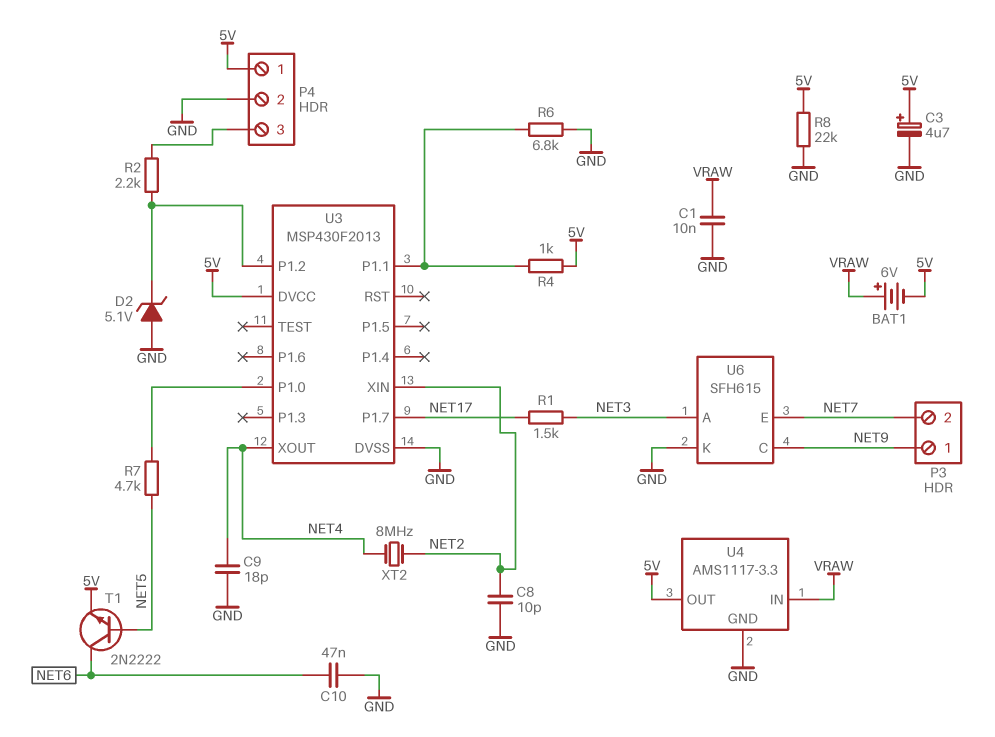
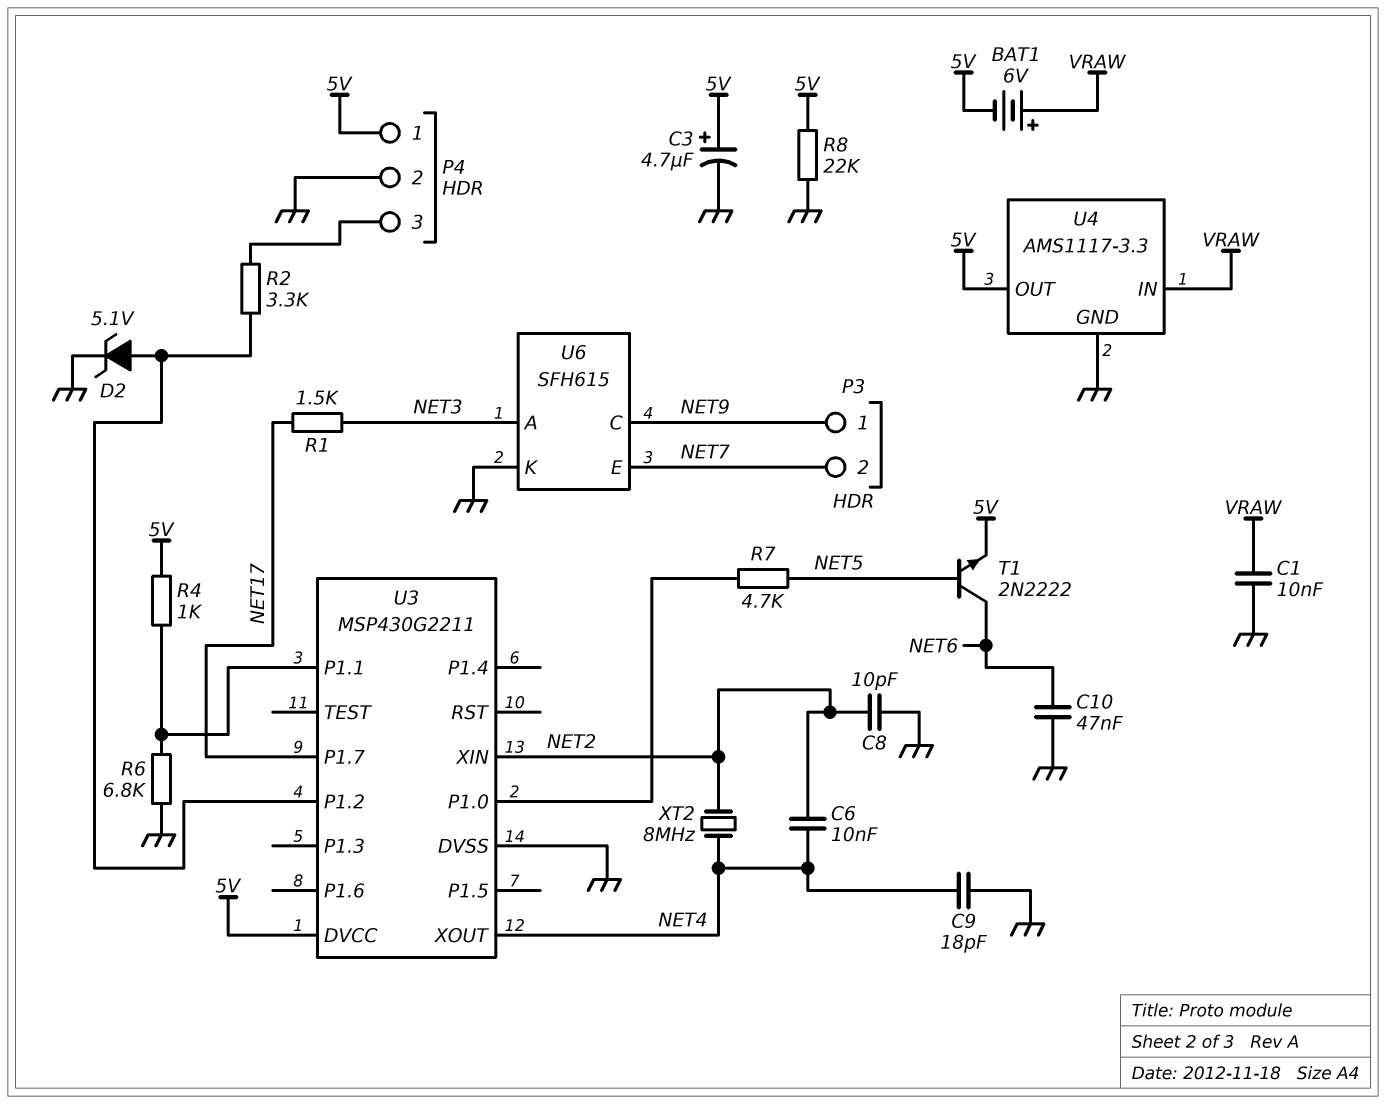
C6: none -> 10nF (NET2, NET4)
D2: zener 5.1V (A GND, K U3/P1.2) -> zener 5.1V (A U3/P1.2, K GND)
R2: 2.2k (P4/3, U3/P1.2) -> 3.3k (P4/3, U3/P1.2)
U3: MSP430F2013 -> MSP430G2211

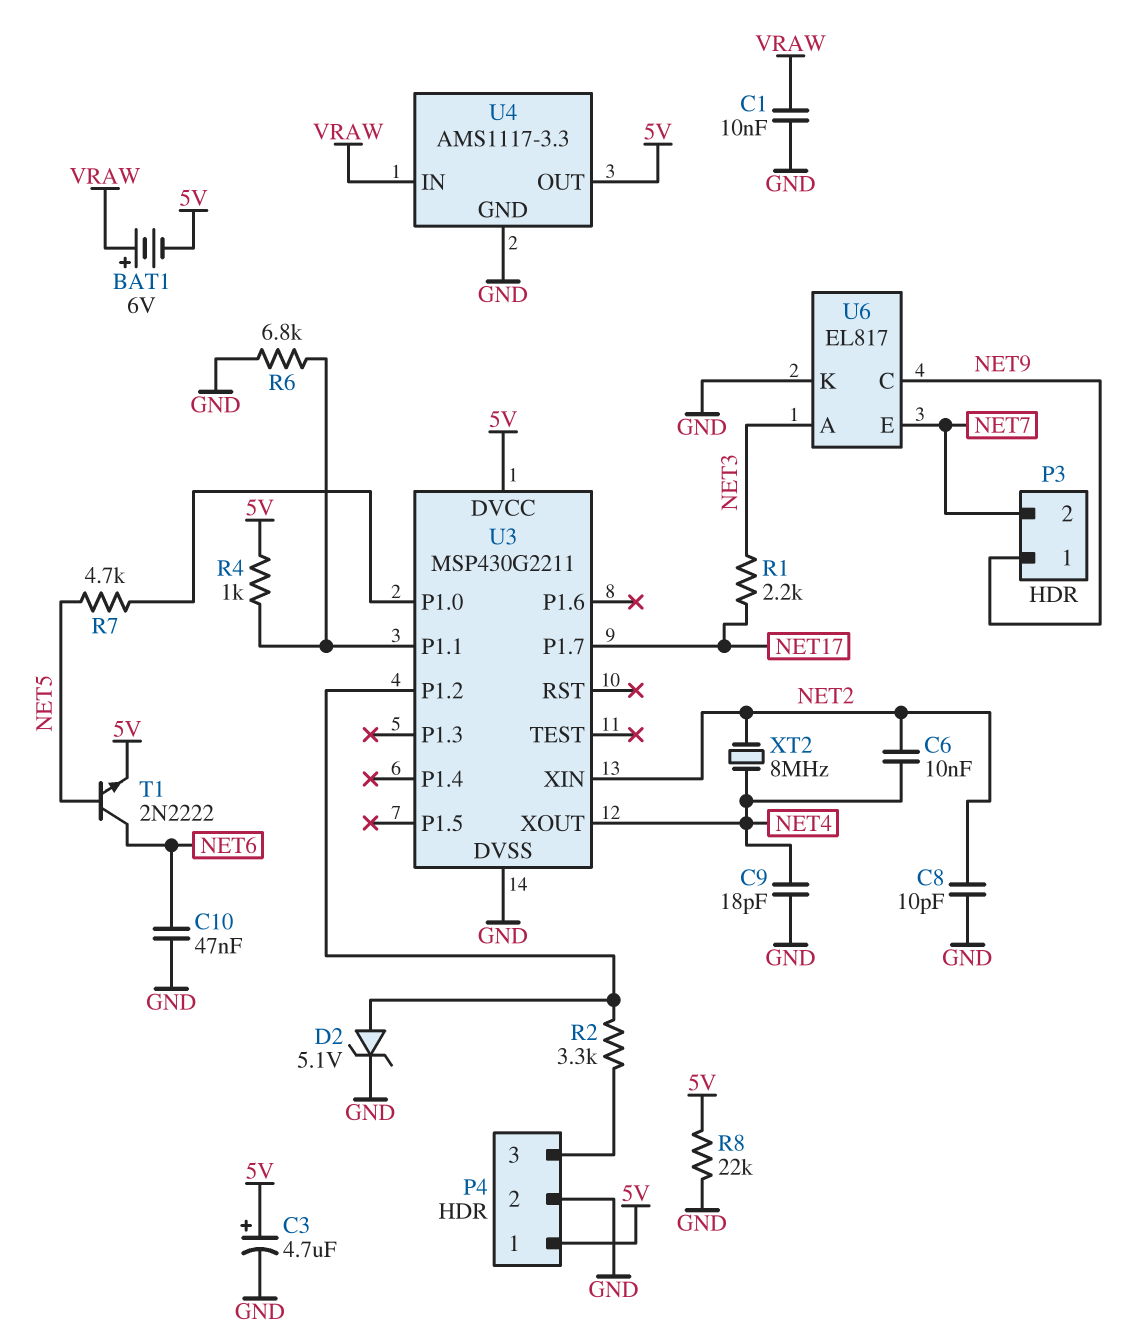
R1: 1.5k (NET3, NET17) -> 2.2k (NET3, NET17)
U6: SFH615 -> EL817

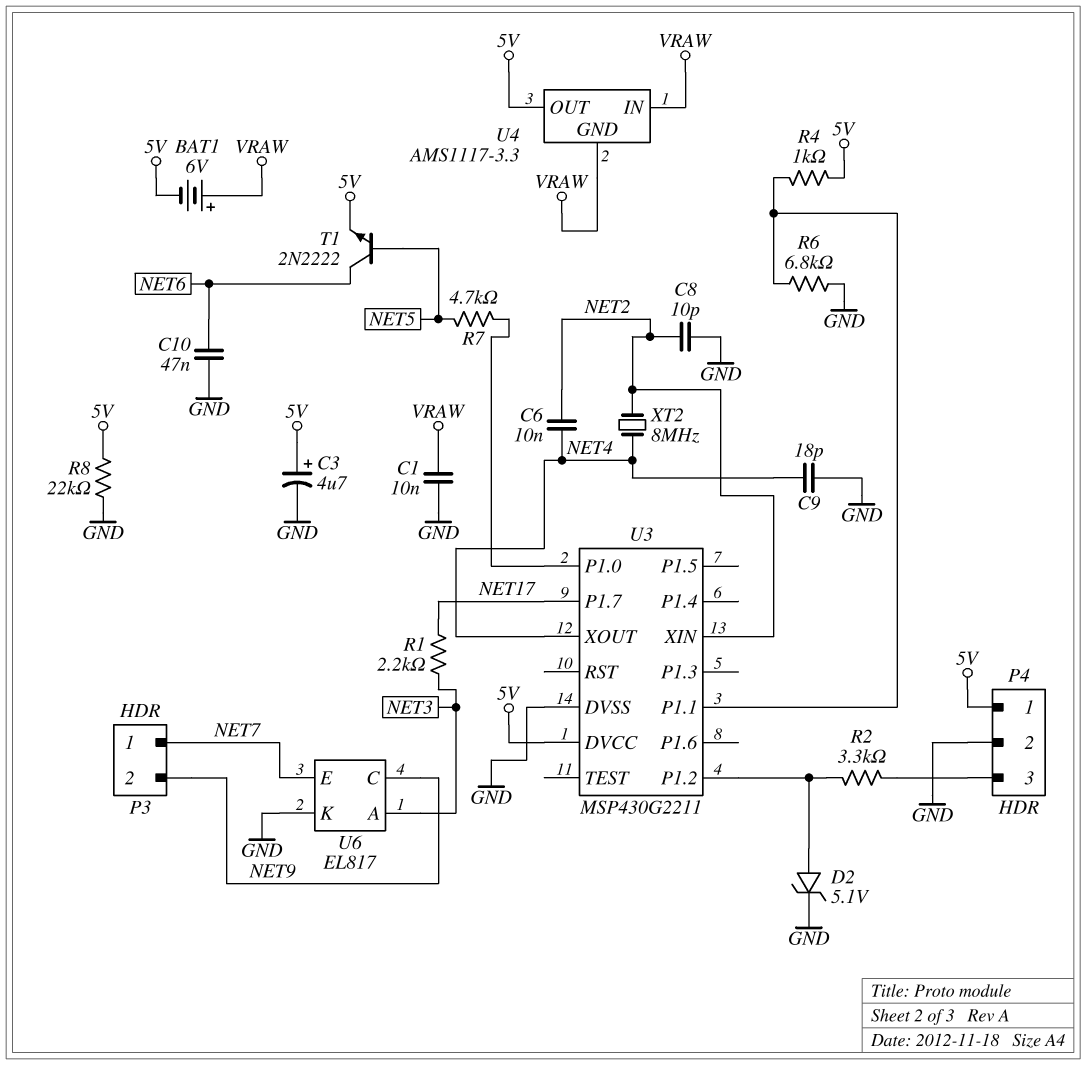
P3 pin 1: NET9 -> NET7
P3 pin 2: NET7 -> NET9
U4 pin GND: GND -> VRAW

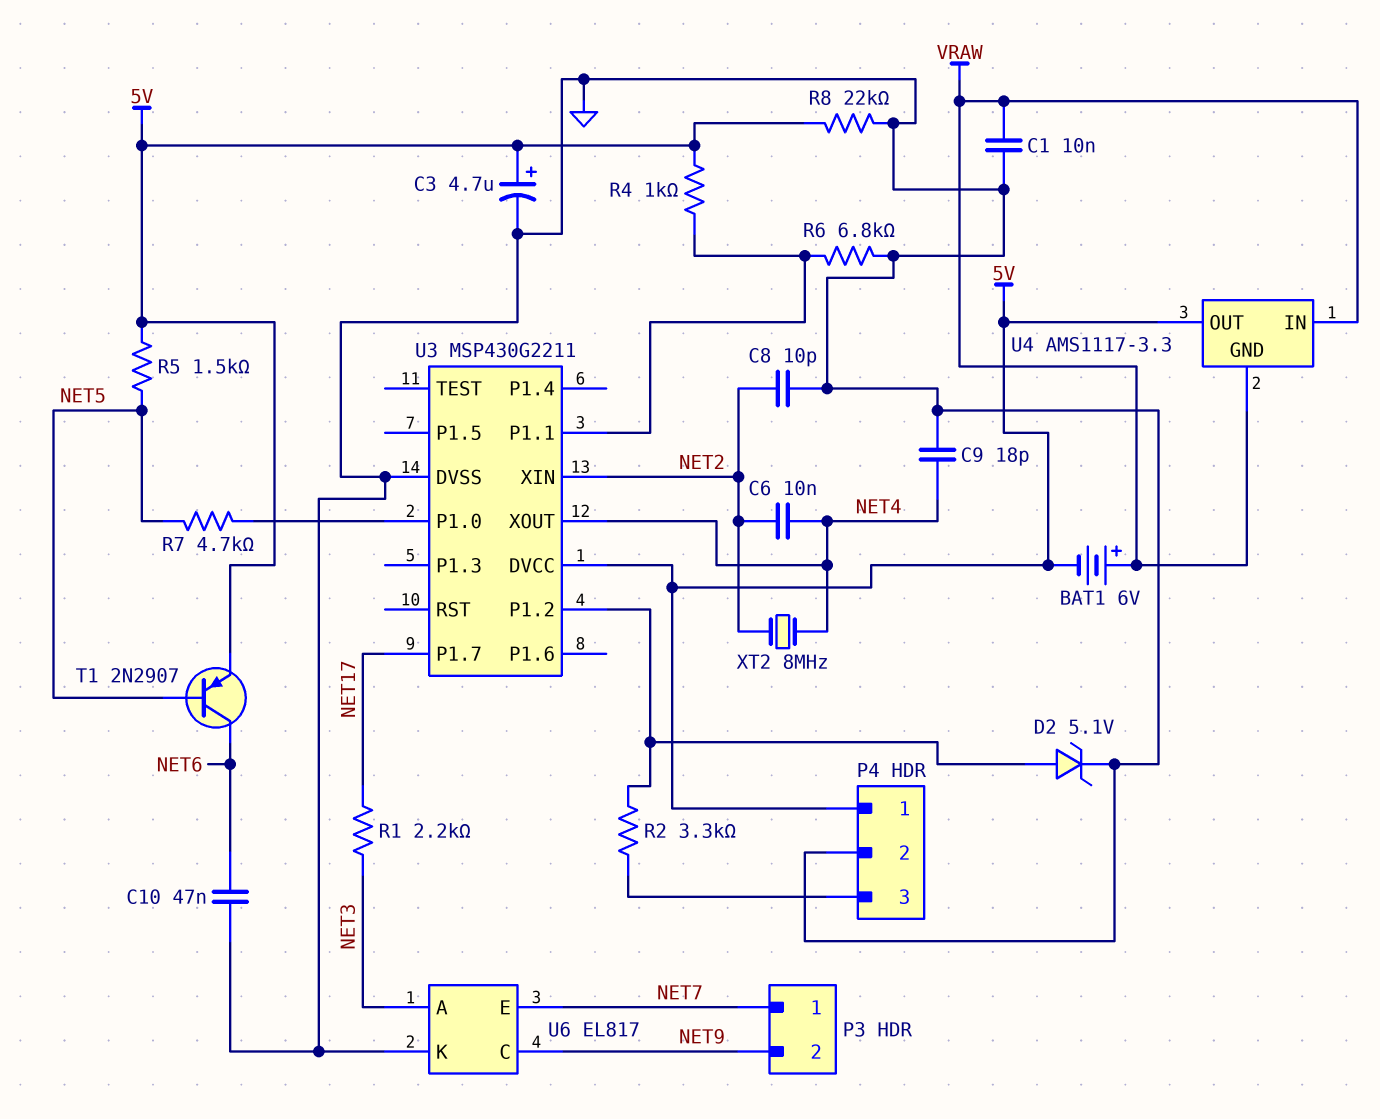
R5: none -> 1.5k (5V, NET5)
T1: NPN 2N2222 (B NET5, C NET6, E 5V) -> PNP 2N2907 (B NET5, C NET6, E 5V)

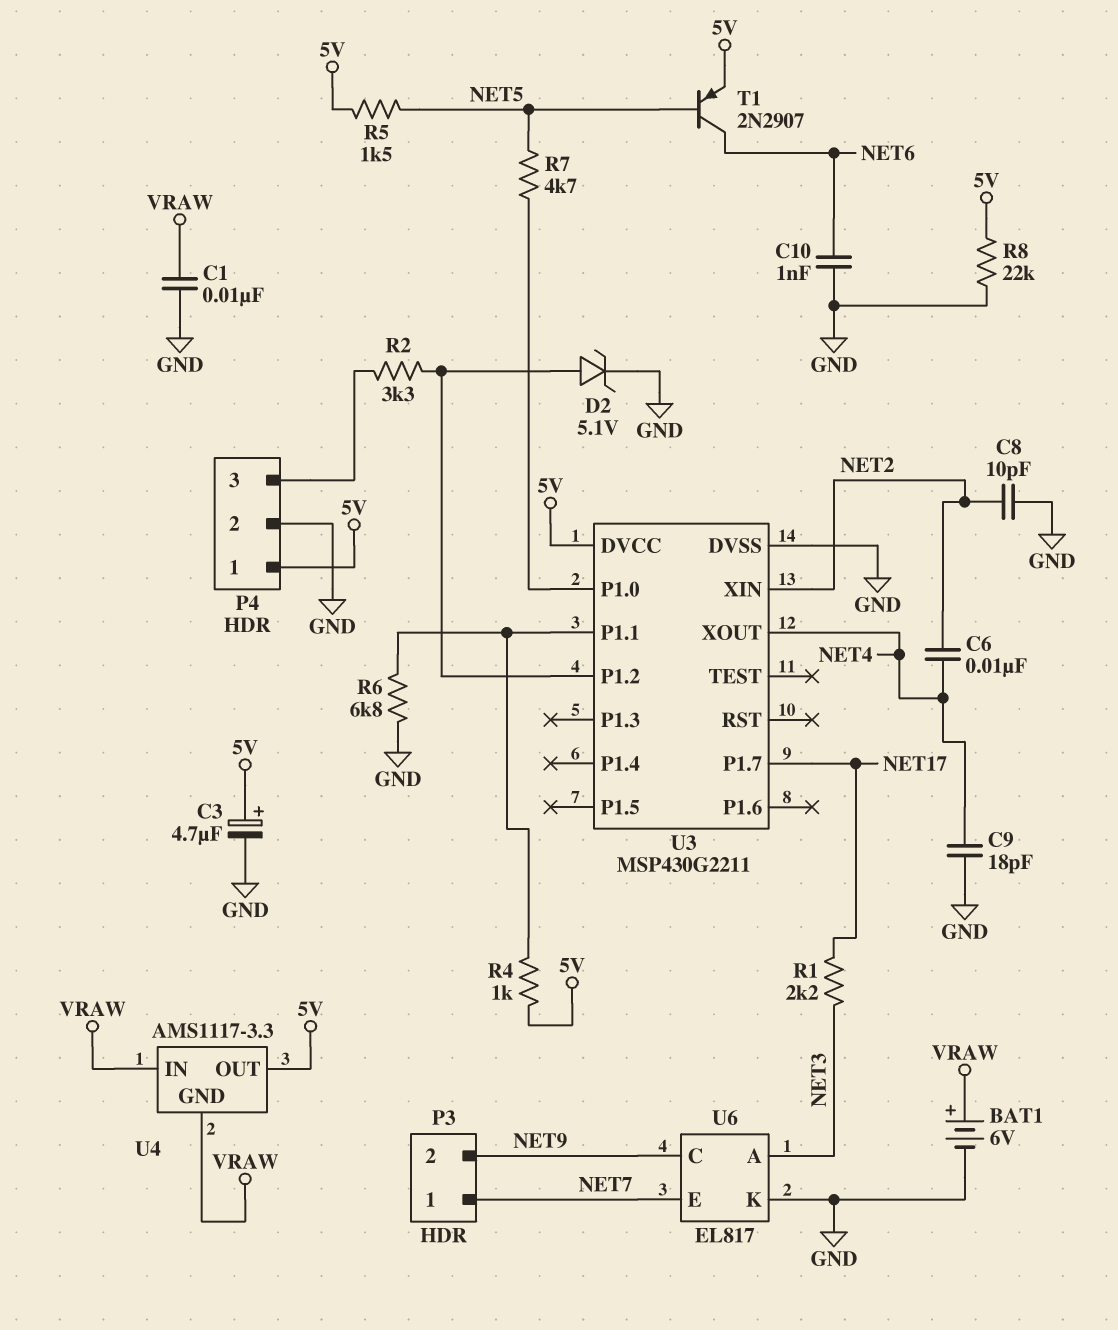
BAT1: 6V (plus VRAW, minus 5V) -> 6V (plus VRAW, minus GND)
C10: 47nF (GND, NET6) -> 1nF (GND, NET6)
XT2: 8MHz (NET2, NET4) -> none

